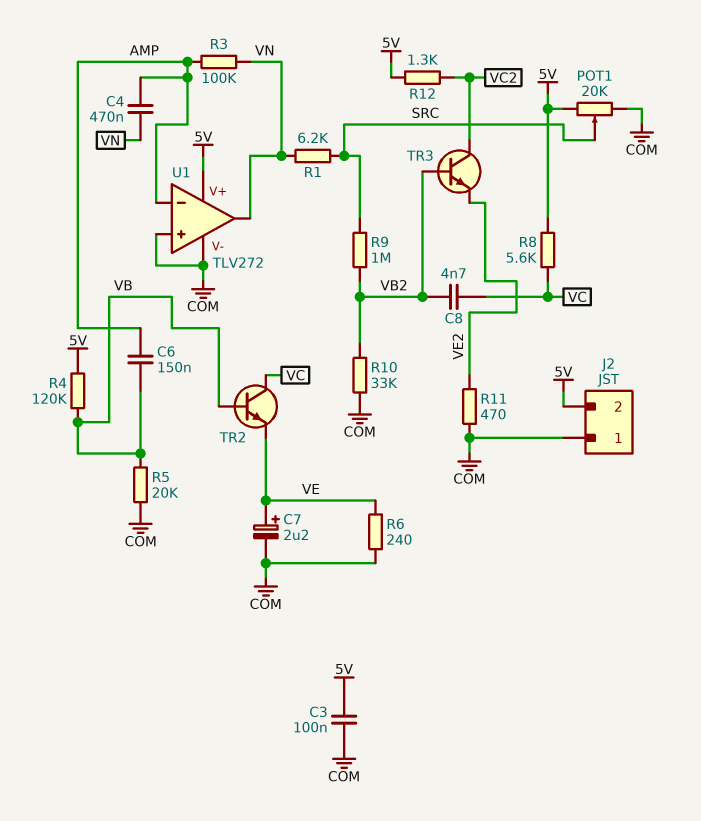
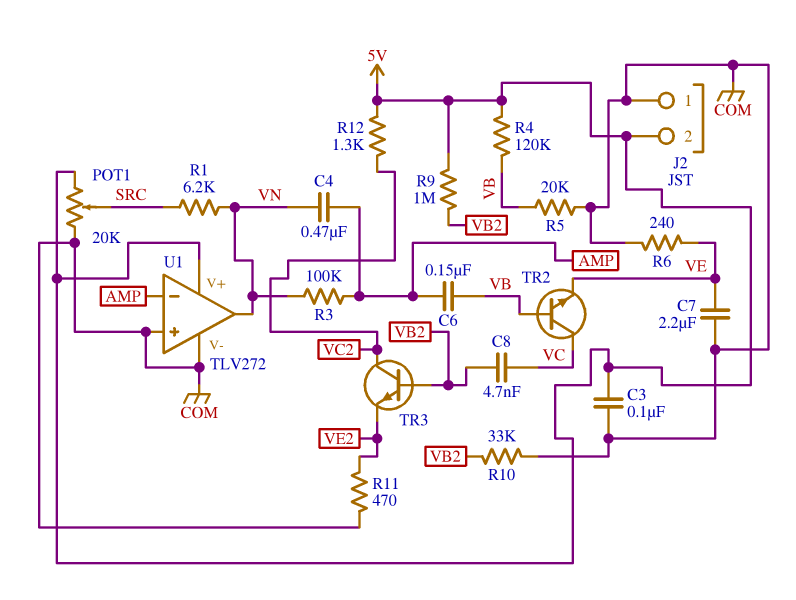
C7: 2.2uF (plus VE, minus COM) -> 2.2uF (COM, VE)
R8: 5.6k (5V, VC) -> none
R9: 1M (SRC, VB2) -> 1M (5V, VB2)

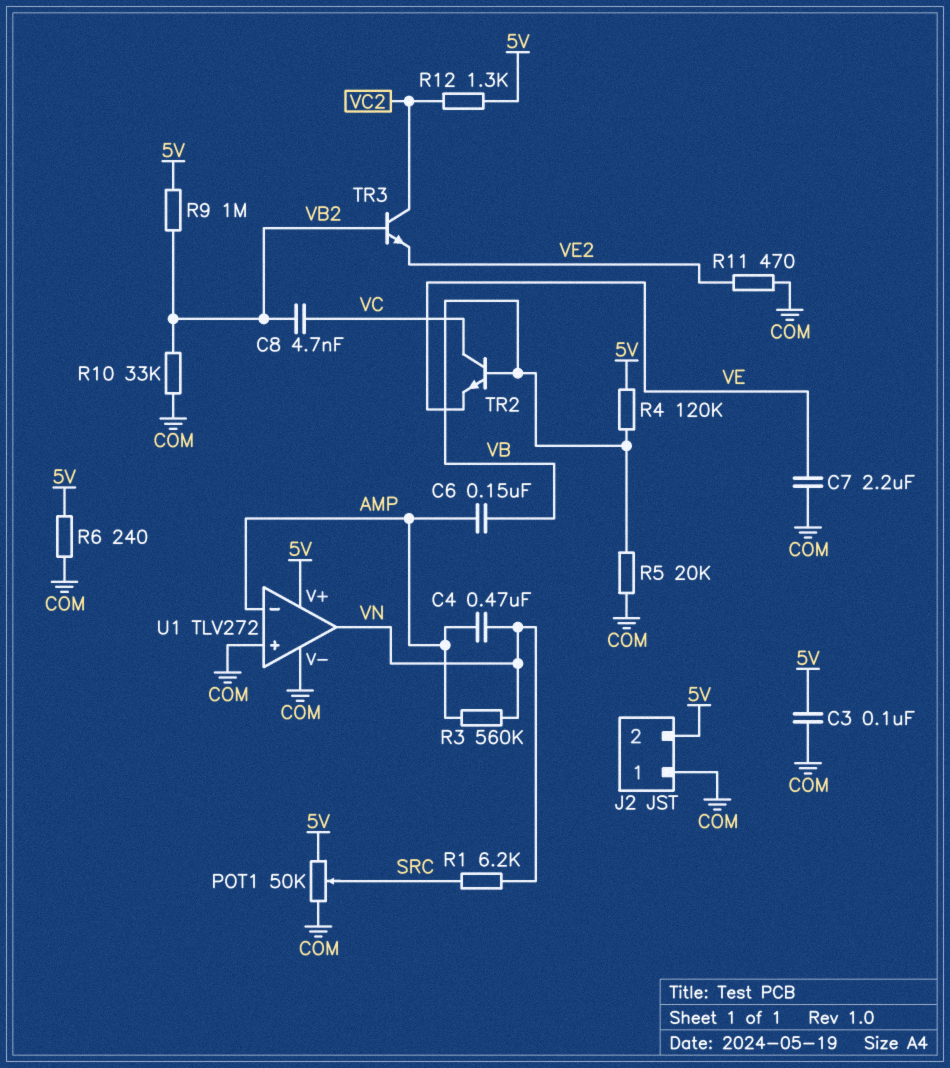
POT1: 20k (5V, COM, wiper SRC) -> 50k (5V, COM, wiper SRC)
R3: 100k (AMP, VN) -> 560k (AMP, VN)
R6: 240 (COM, VE) -> 240 (5V, COM)

